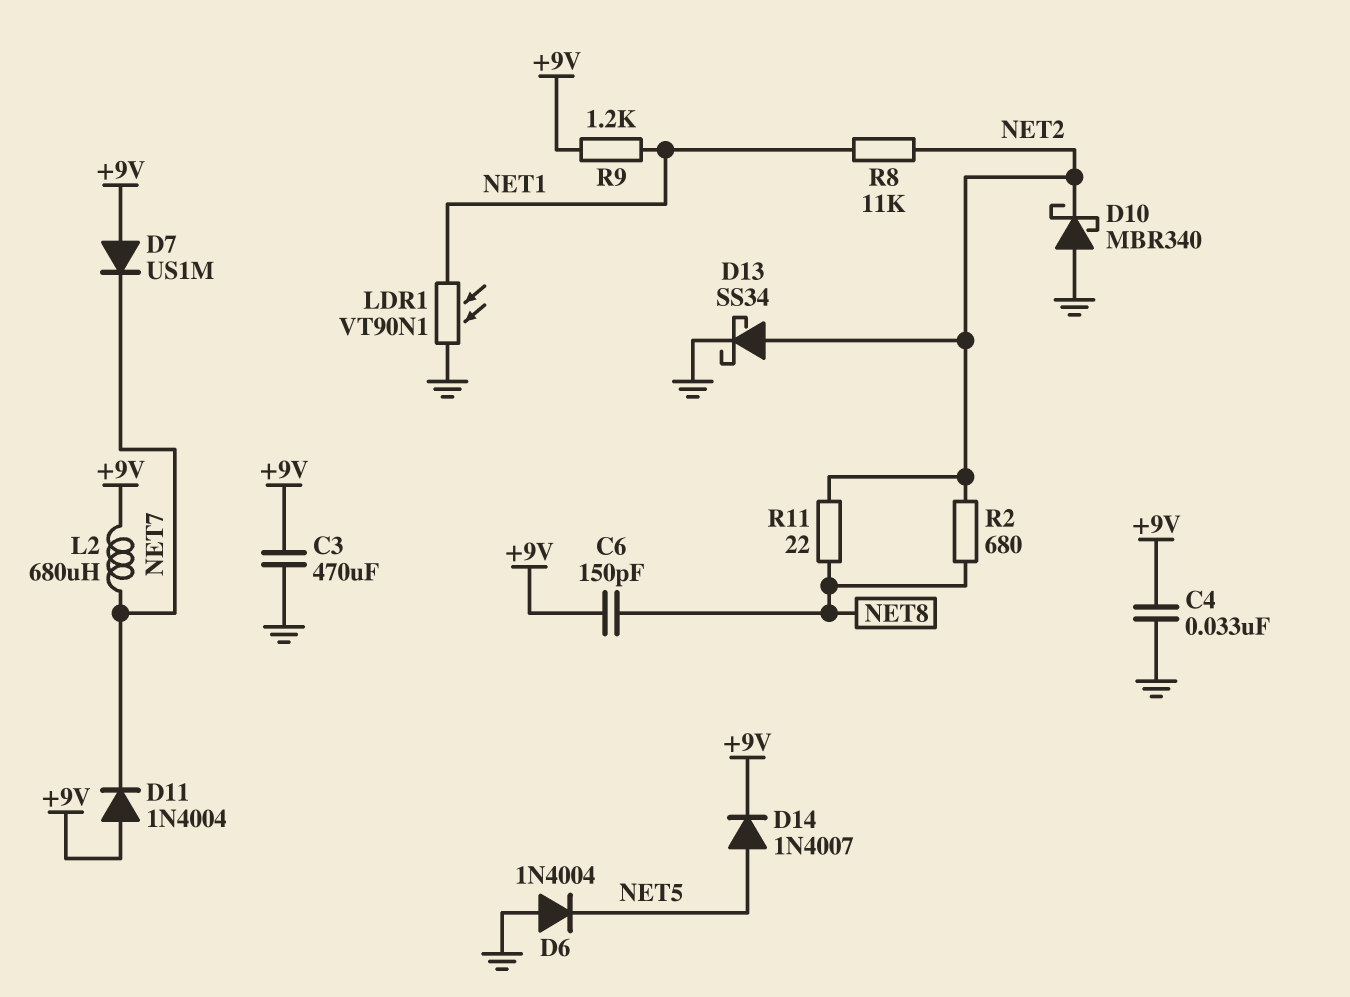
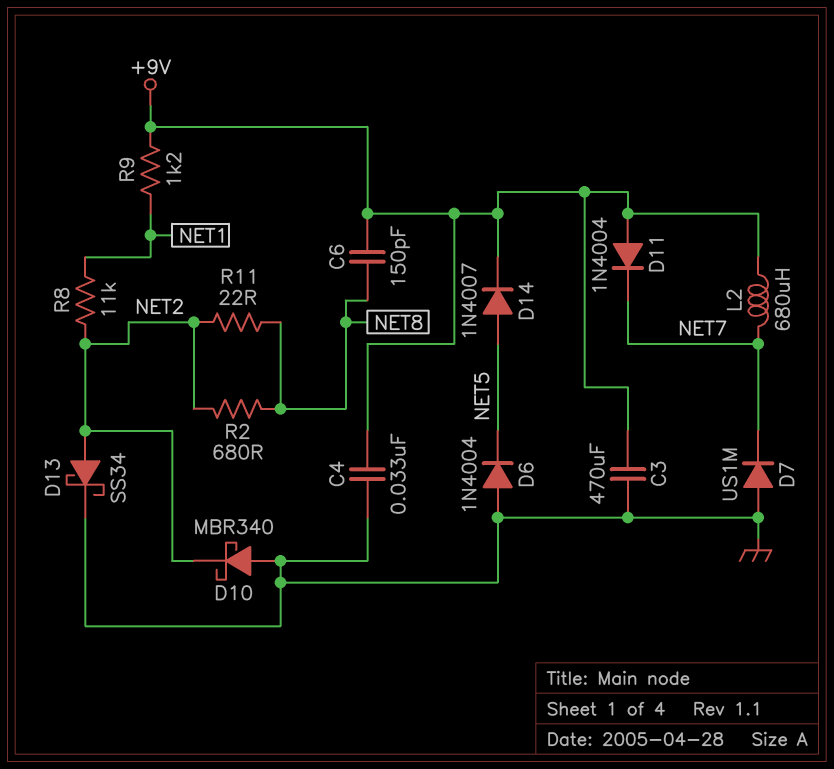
D7: diode US1M (A +9V, K NET7) -> diode US1M (A GND, K NET7)
LDR1: VT90N1 (GND, NET1) -> none

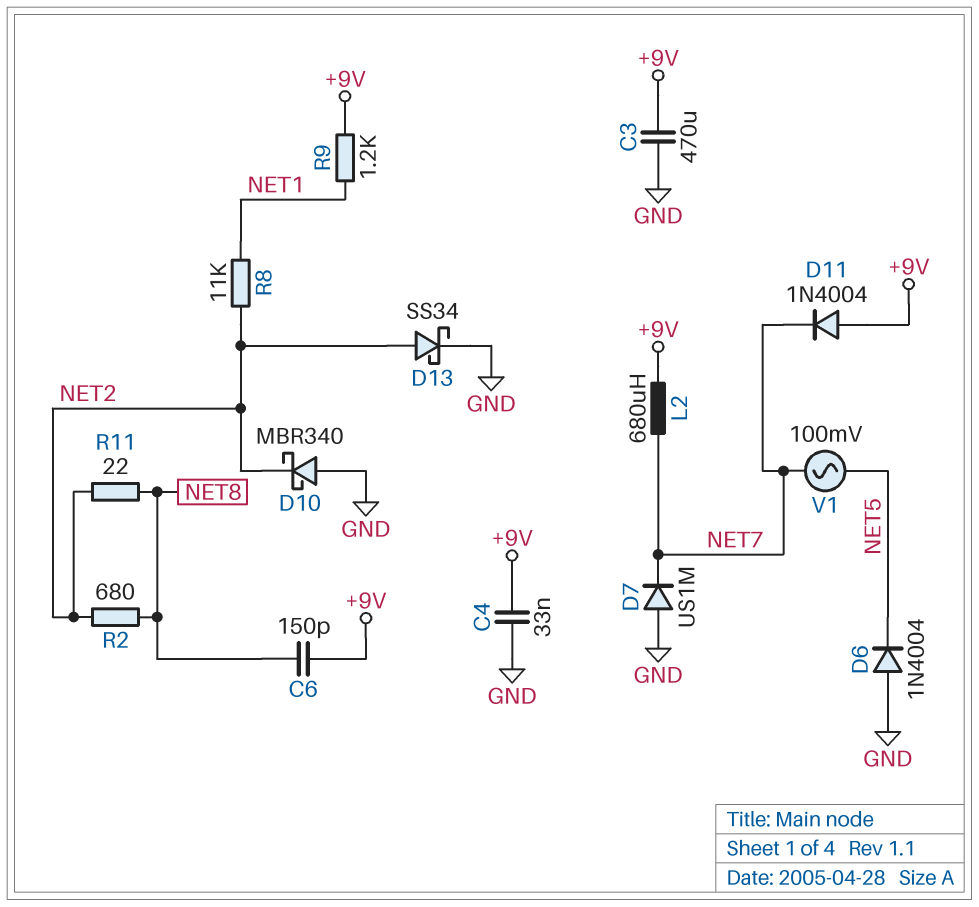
D14: diode 1N4007 (A NET5, K +9V) -> none
V1: none -> AC 100mV (NET5, NET7)

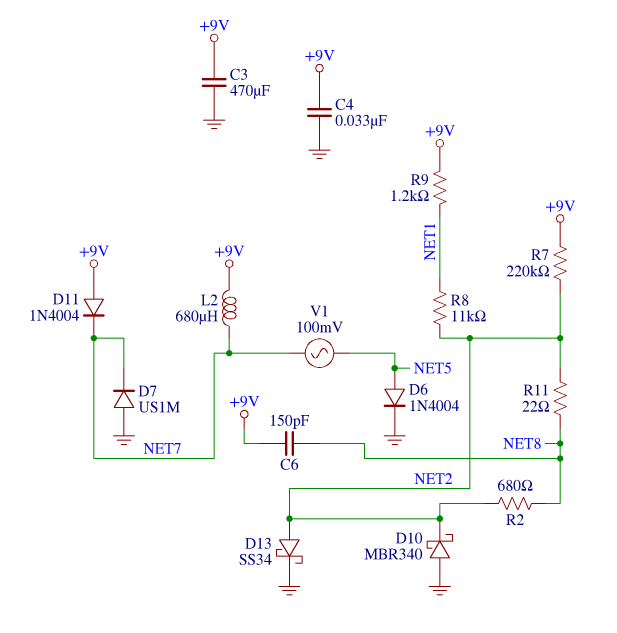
D6: diode 1N4004 (A GND, K NET5) -> diode 1N4004 (A NET5, K GND)
R7: none -> 220k (+9V, NET2)

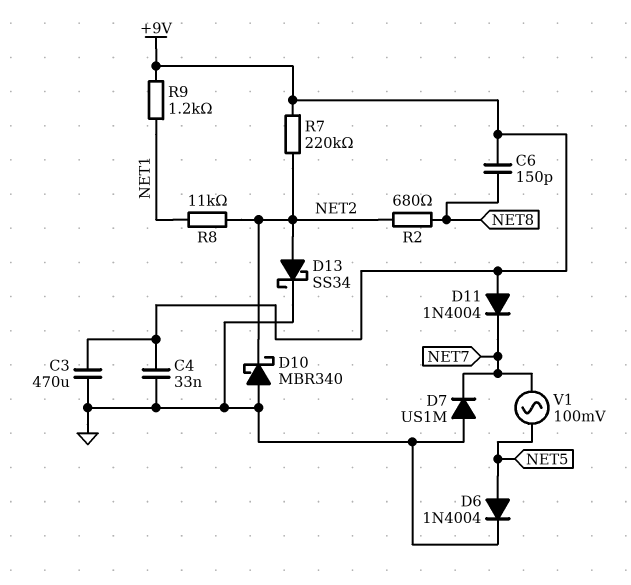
L2: 680uH (+9V, NET7) -> none
R11: 22 (NET2, NET8) -> none

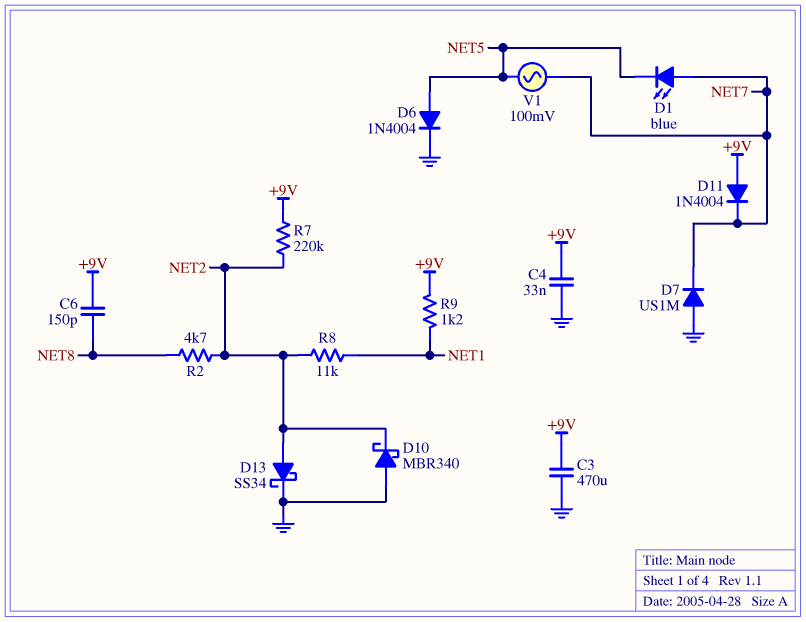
D1: none -> LED blue (A NET7, K NET5)
R2: 680 (NET2, NET8) -> 4.7k (NET2, NET8)

